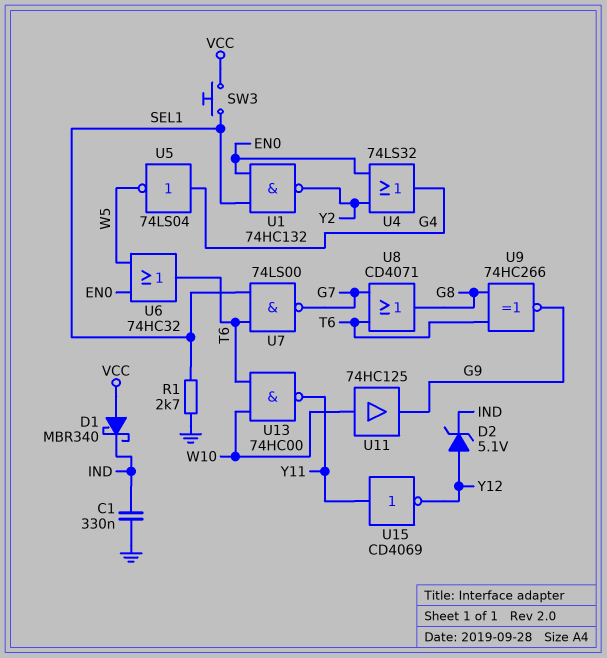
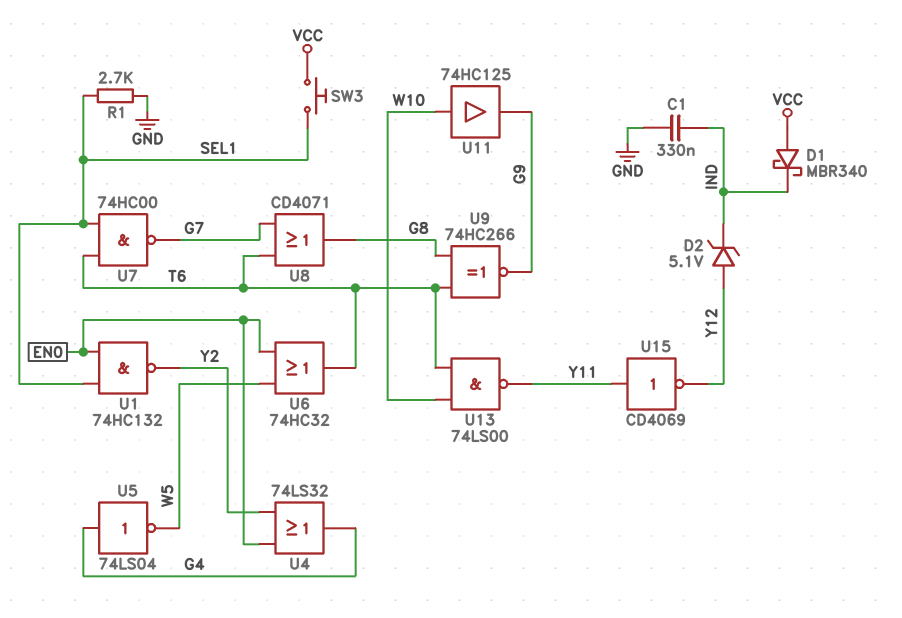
U7: NAND 74LS00 (in SEL1, in T6, out G7) -> NAND 74HC00 (in SEL1, in T6, out G7)
U13: NAND 74HC00 (in T6, in W10, out Y11) -> NAND 74LS00 (in T6, in W10, out Y11)

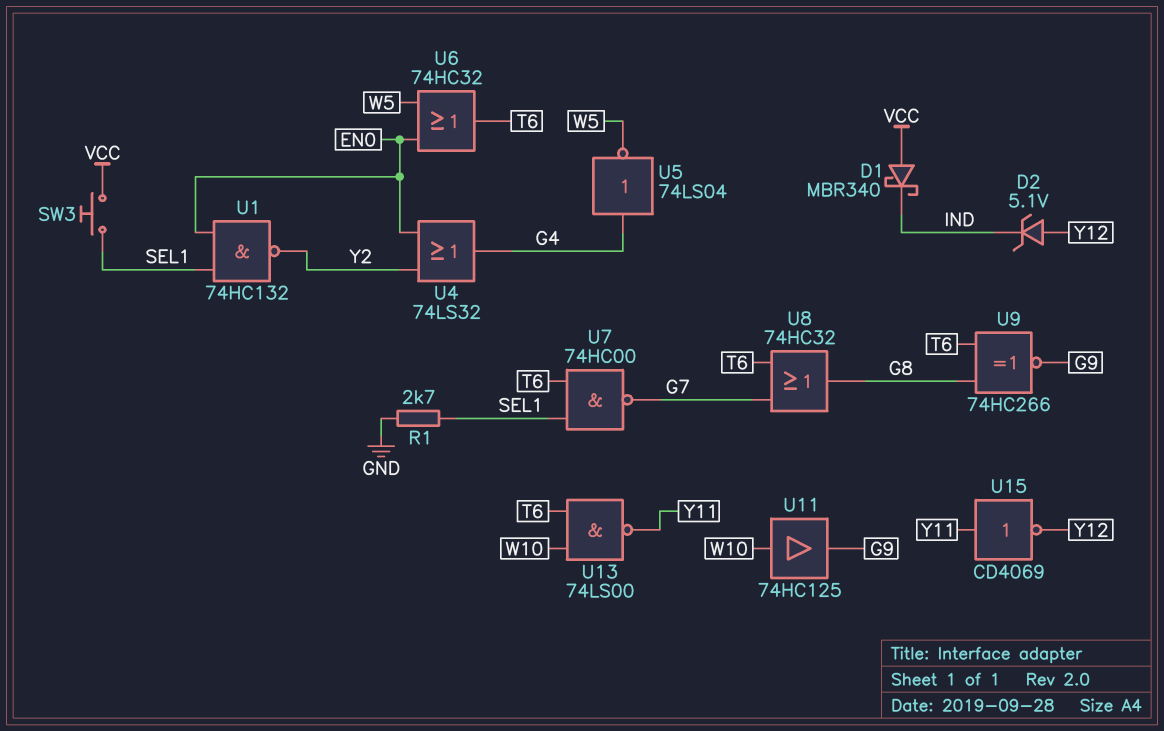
C1: 330nF (GND, IND) -> none
U8: OR CD4071 (in G7, in T6, out G8) -> OR 74HC32 (in G7, in T6, out G8)

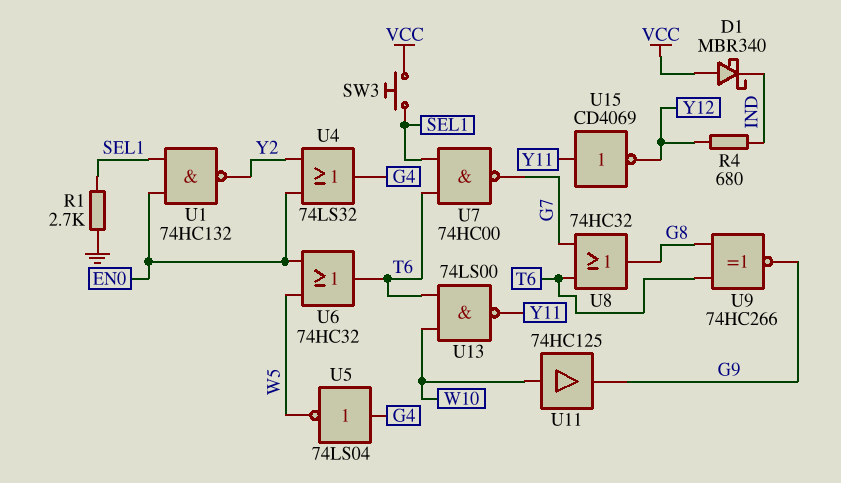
D2: zener 5.1V (A Y12, K IND) -> none
R4: none -> 680 (IND, Y12)

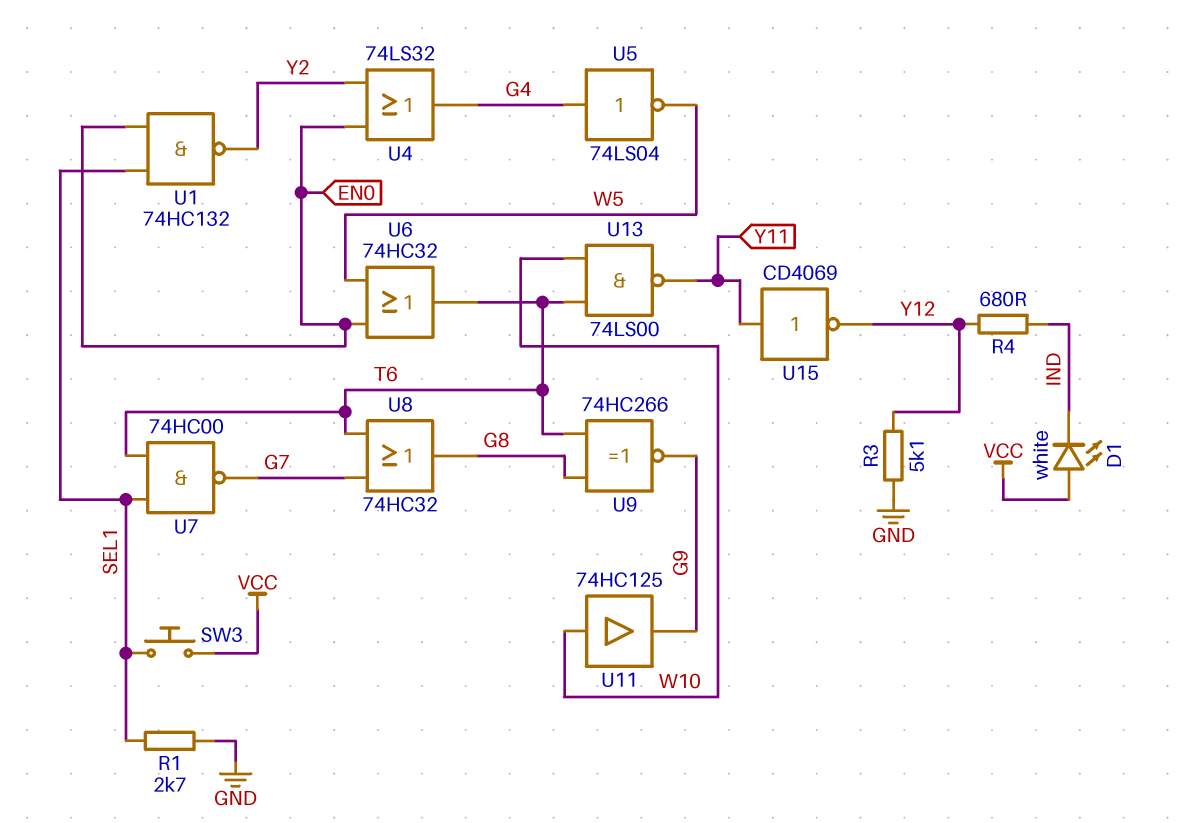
D1: schottky MBR340 (A VCC, K IND) -> LED white (A VCC, K IND)
R3: none -> 5.1k (GND, Y12)

